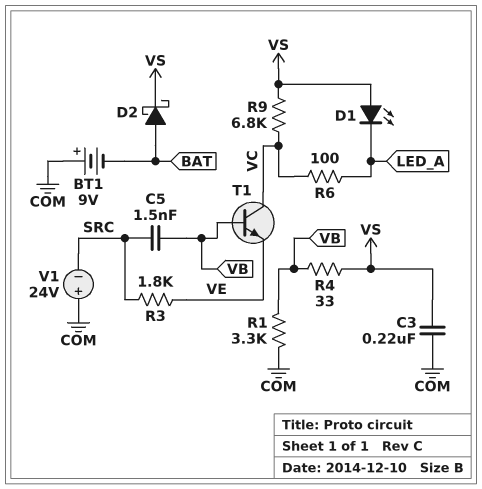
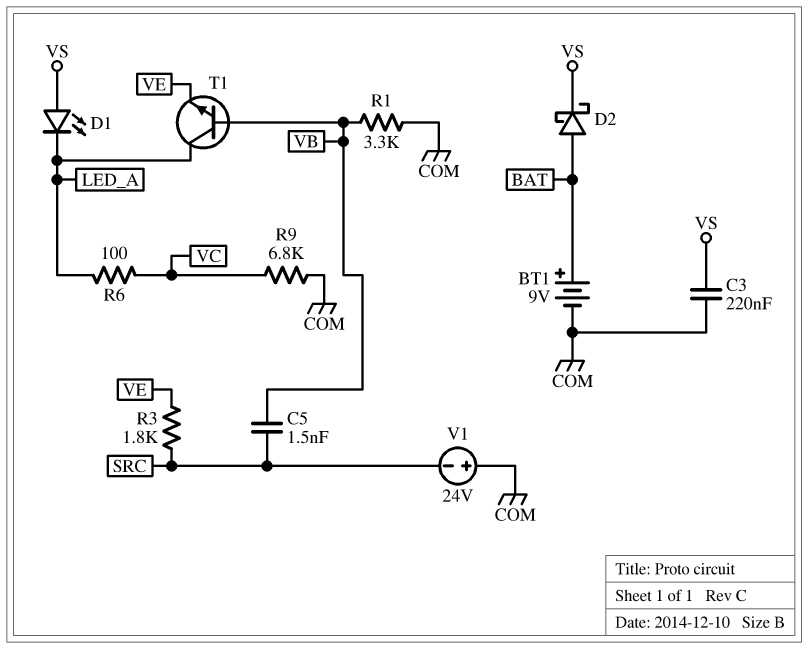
BT1: 9V (plus COM, minus BAT) -> 9V (plus BAT, minus COM)
R4: 33 (VB, VS) -> none
R9: 6.8k (VC, VS) -> 6.8k (COM, VC)
T1: NPN (B VB, C VC, E VE) -> NPN (B VB, C LED_A, E VE)

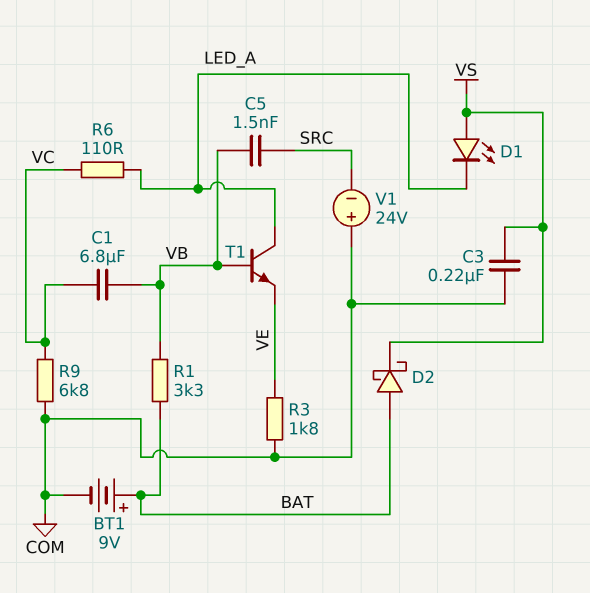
C1: none -> 6.8uF (VB, VC)
R1: 3.3k (COM, VB) -> 3.3k (BAT, VB)
R3: 1.8k (SRC, VE) -> 1.8k (COM, VE)
R6: 100 (LED_A, VC) -> 110 (LED_A, VC)

